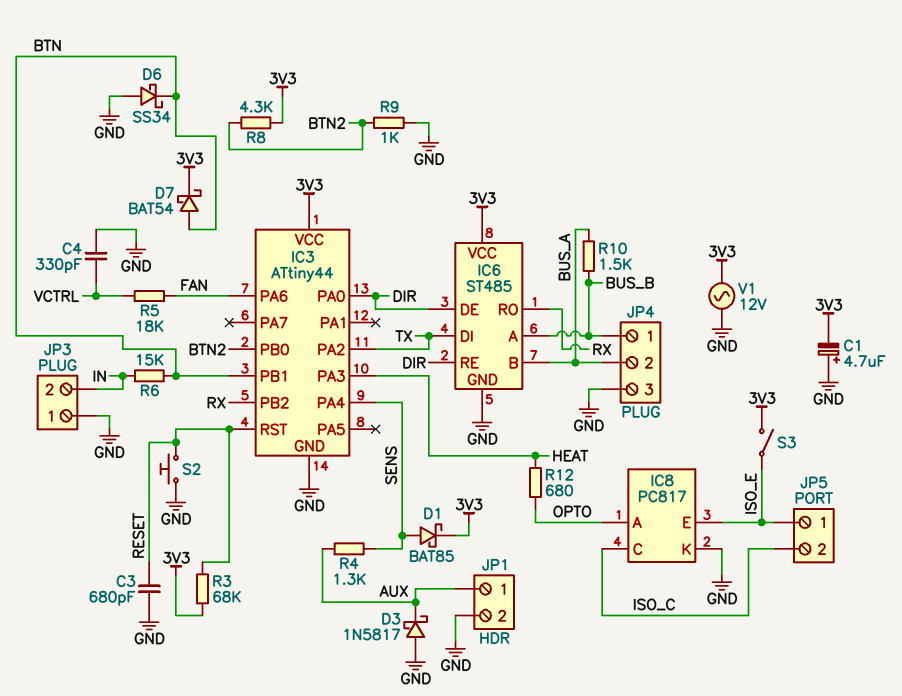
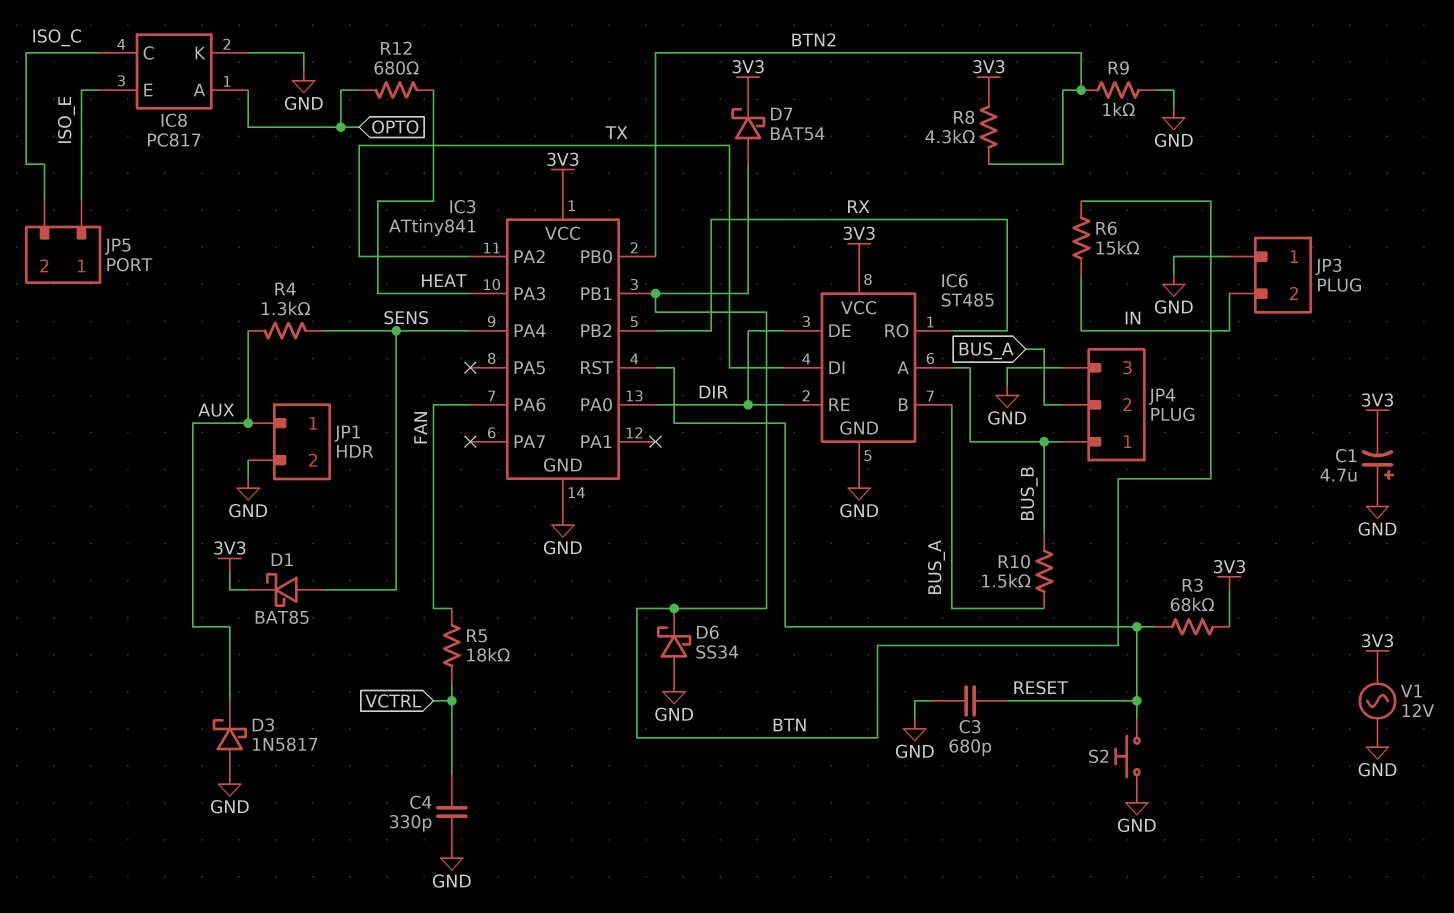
IC3: ATtiny44 -> ATtiny841
S3: switch (3V3, ISO_E) -> none

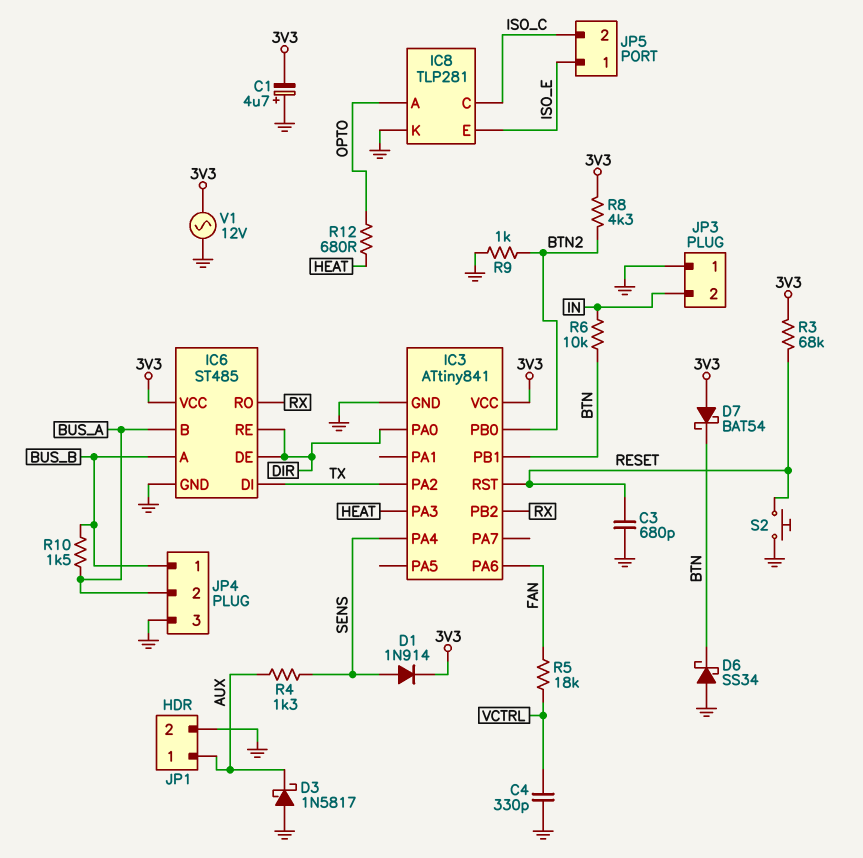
D1: schottky BAT85 (A SENS, K 3V3) -> diode 1N914 (A SENS, K 3V3)
D7: schottky BAT54 (A BTN, K 3V3) -> schottky BAT54 (A 3V3, K BTN)
IC8: PC817 -> TLP281
R6: 15k (BTN, IN) -> 10k (BTN, IN)

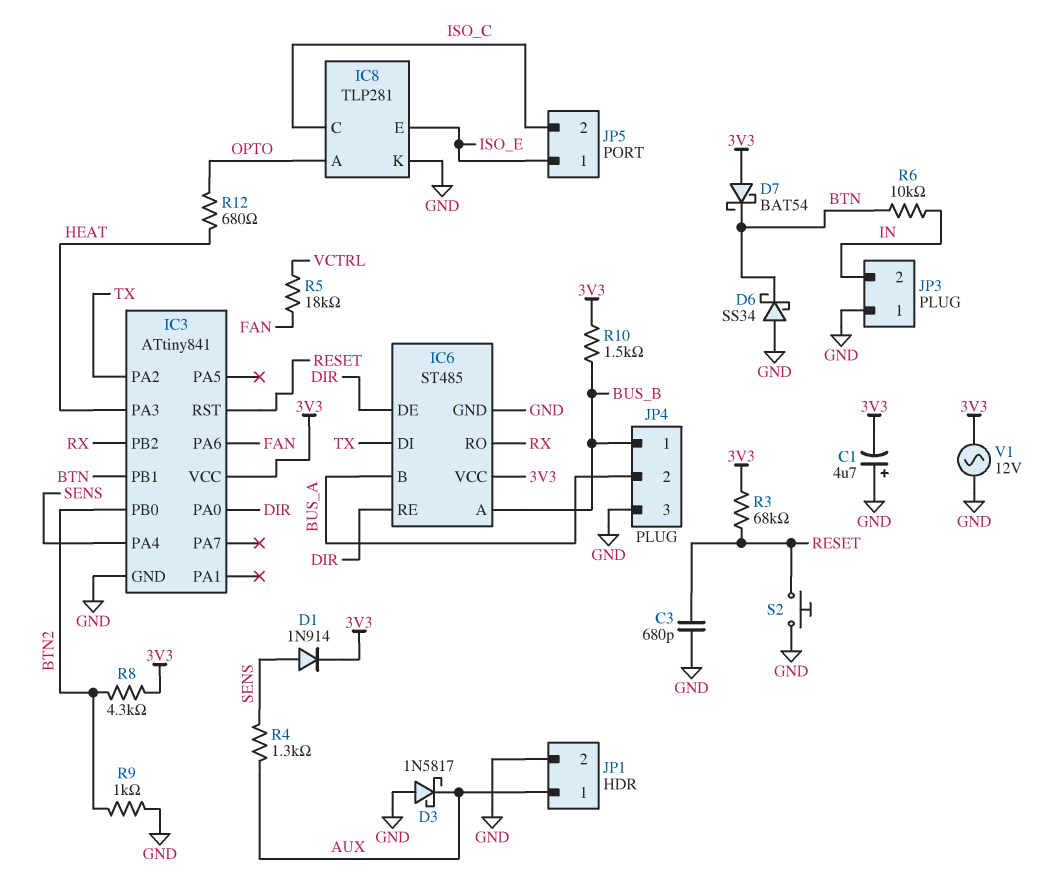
C4: 330pF (GND, VCTRL) -> none
R10: 1.5k (BUS_A, BUS_B) -> 1.5k (3V3, BUS_B)

